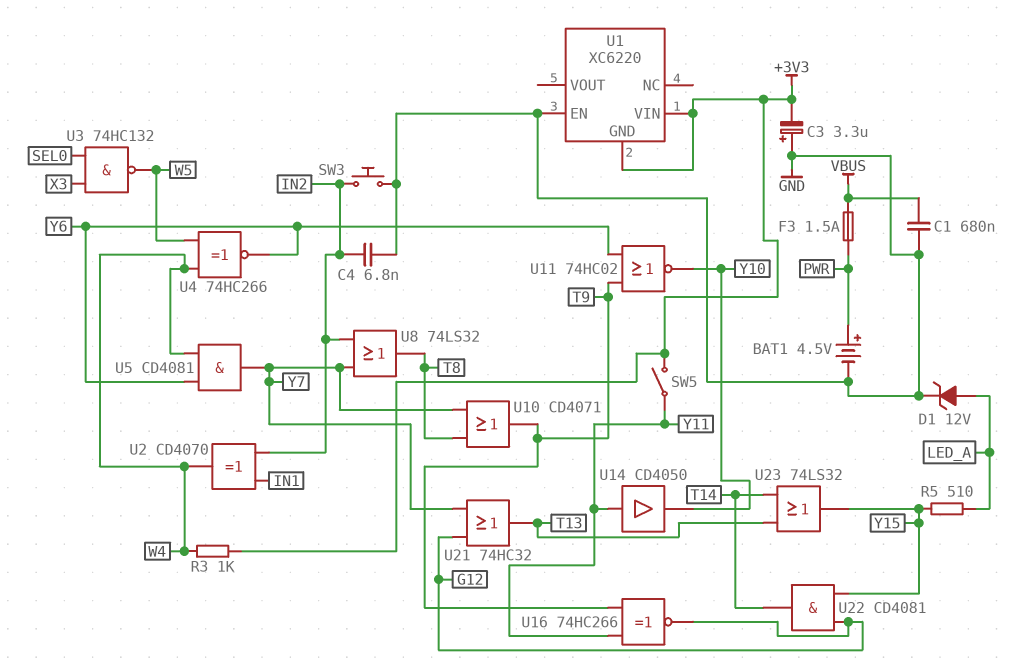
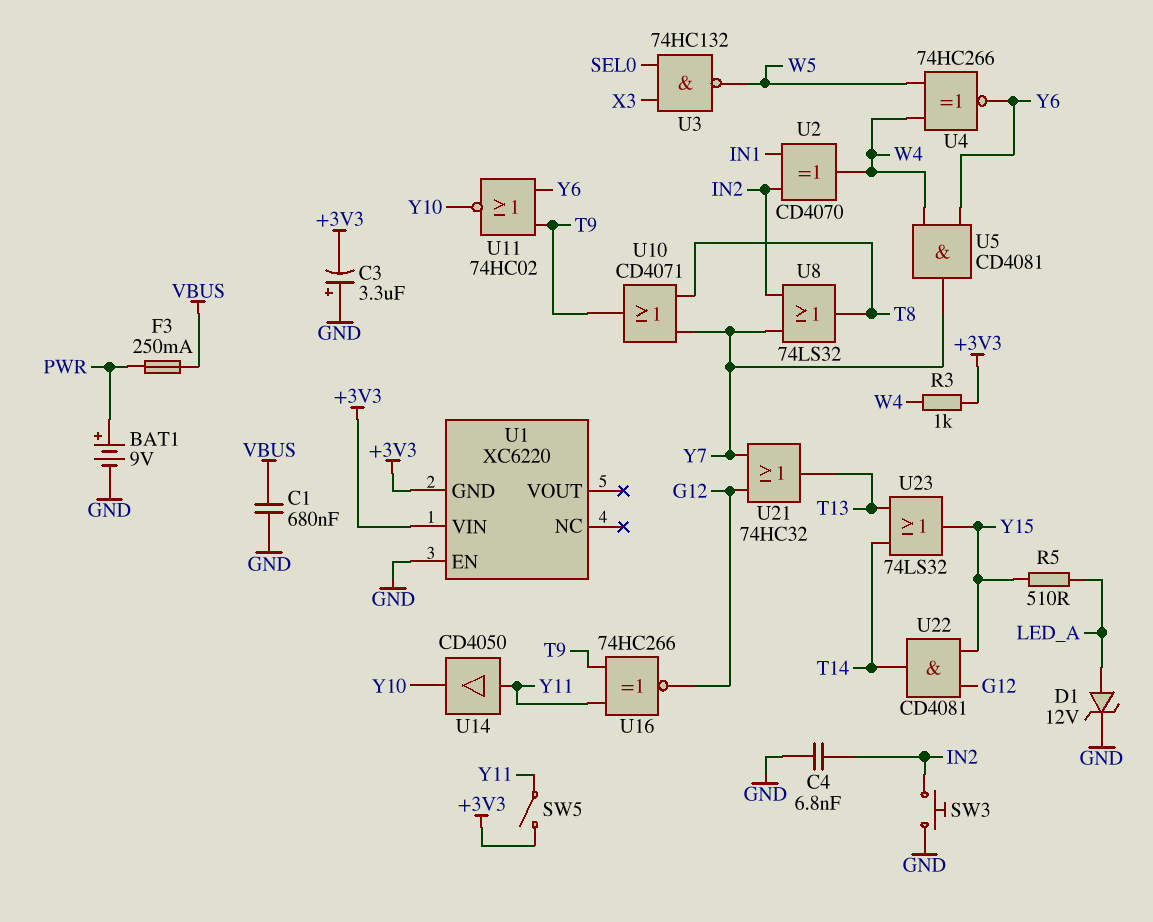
BAT1: 4.5V (plus PWR, minus GND) -> 9V (plus PWR, minus GND)
F3: 1.5A (PWR, VBUS) -> 250mA (PWR, VBUS)

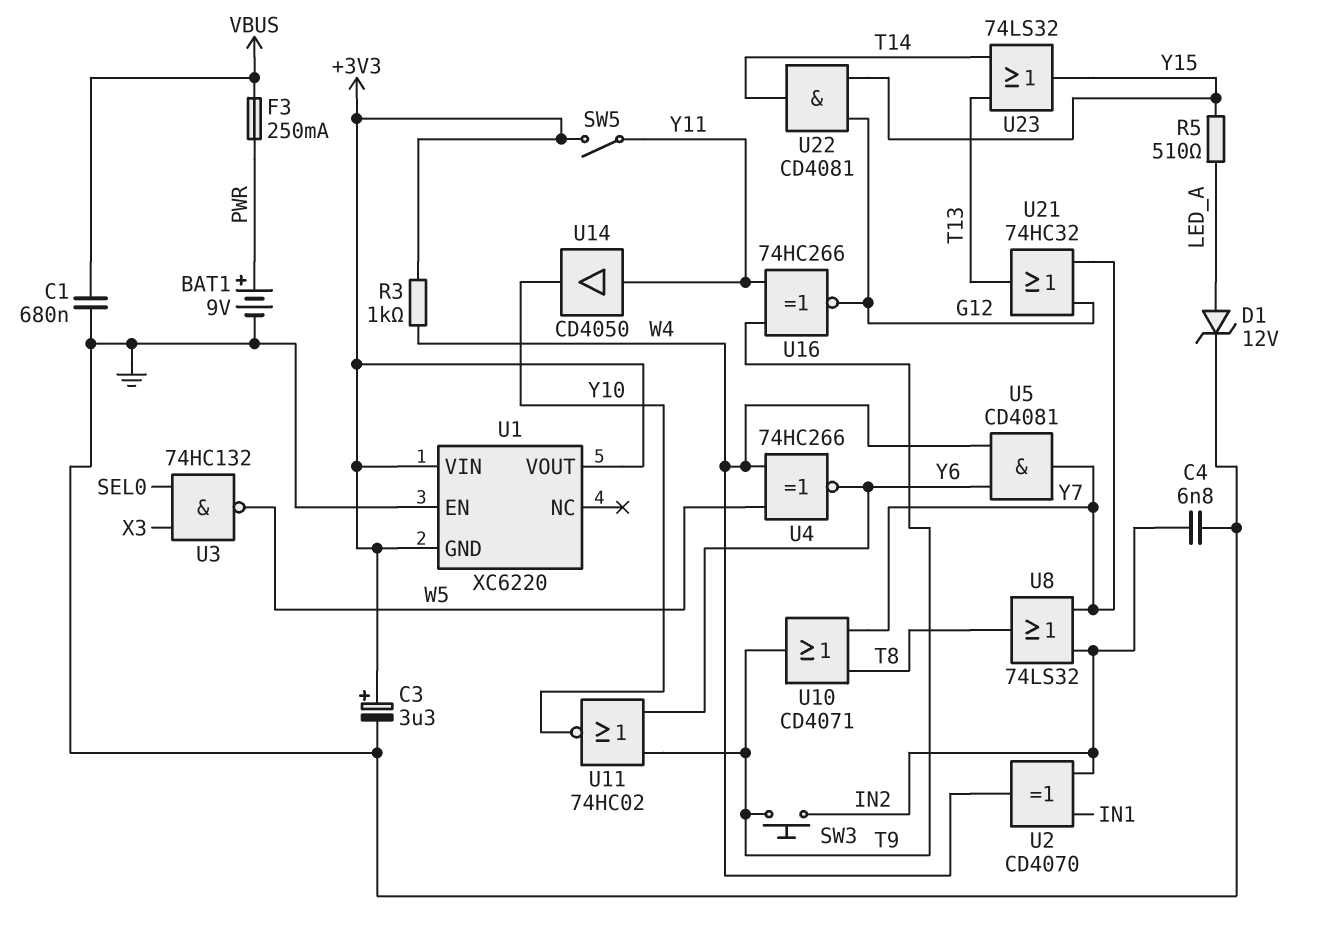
C3: 3.3uF (plus GND, minus +3V3) -> 3.3uF (plus +3V3, minus GND)
SW3: button (GND, IN2) -> button (IN2, T9)
U1 pin VOUT: none -> +3V3

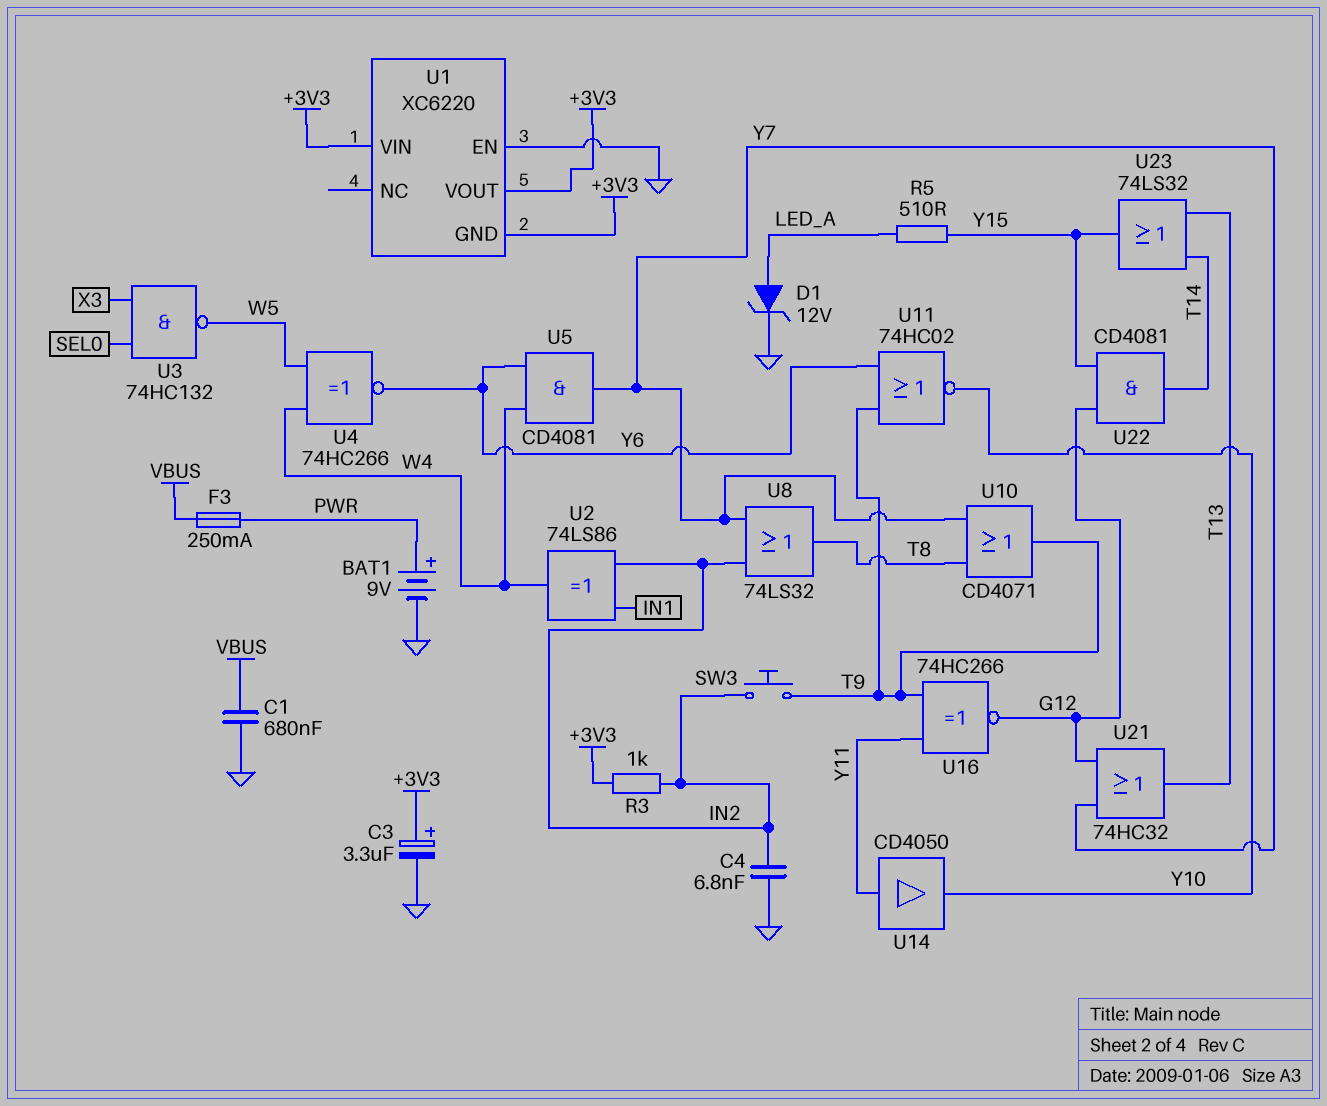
R3: 1k (+3V3, W4) -> 1k (+3V3, IN2)
SW5: switch (+3V3, Y11) -> none
U2: XOR CD4070 (in IN1, in IN2, out W4) -> XOR 74LS86 (in IN1, in IN2, out W4)

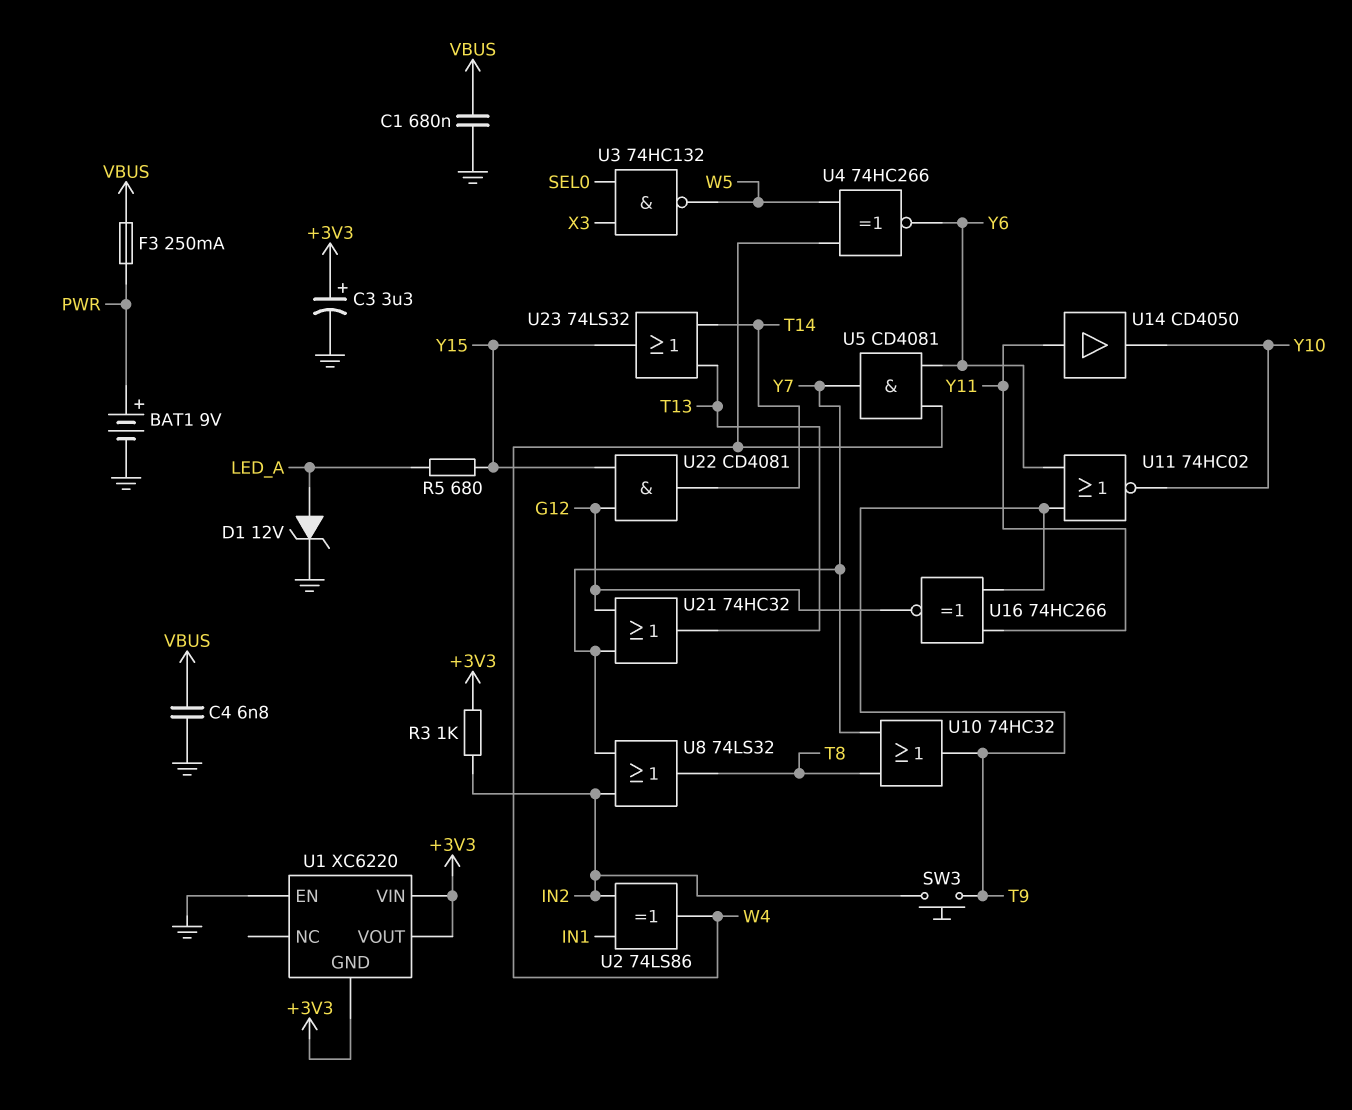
C4: 6.8nF (GND, IN2) -> 6.8nF (GND, VBUS)
R5: 510 (LED_A, Y15) -> 680 (LED_A, Y15)
U10: OR CD4071 (in T8, in Y7, out T9) -> OR 74HC32 (in T8, in Y7, out T9)

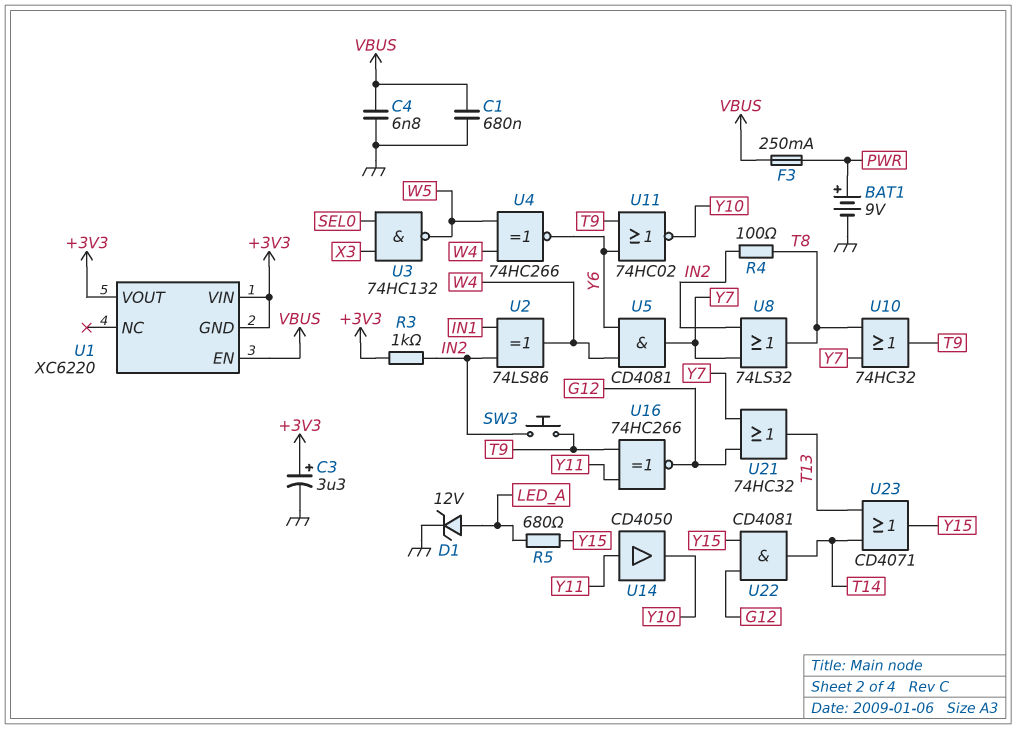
R4: none -> 100 (IN2, T8)
U1 pin EN: GND -> VBUS
U23: OR 74LS32 (in T13, in T14, out Y15) -> OR CD4071 (in T13, in T14, out Y15)

